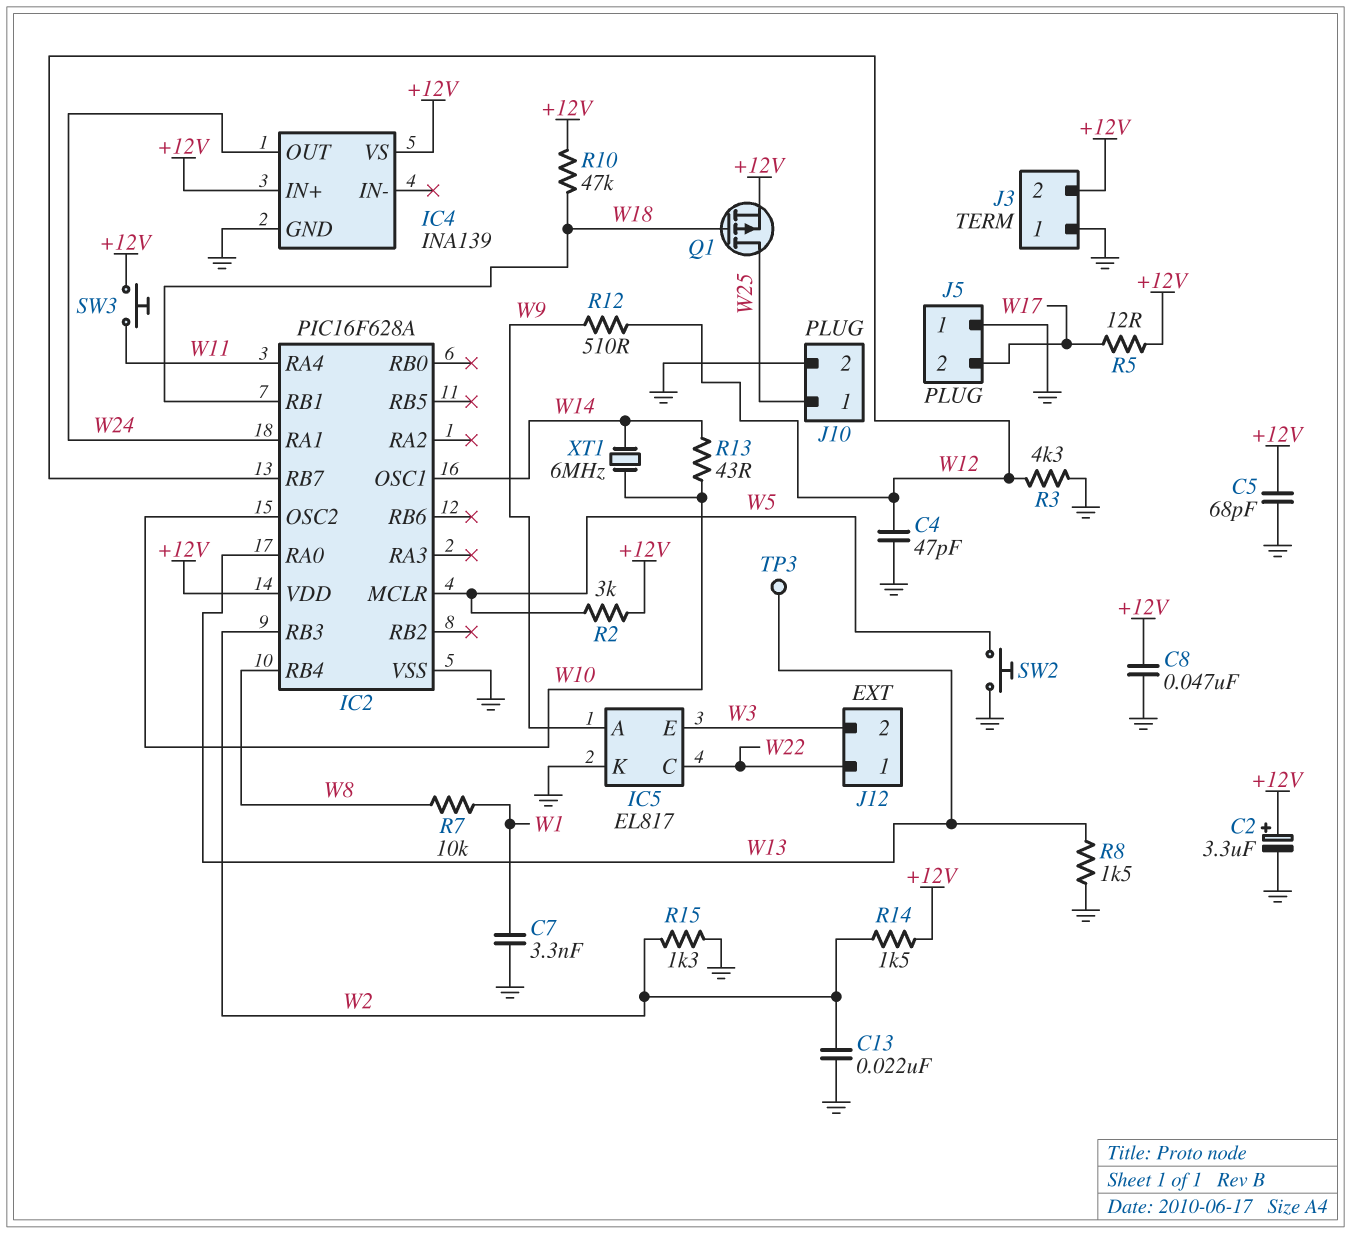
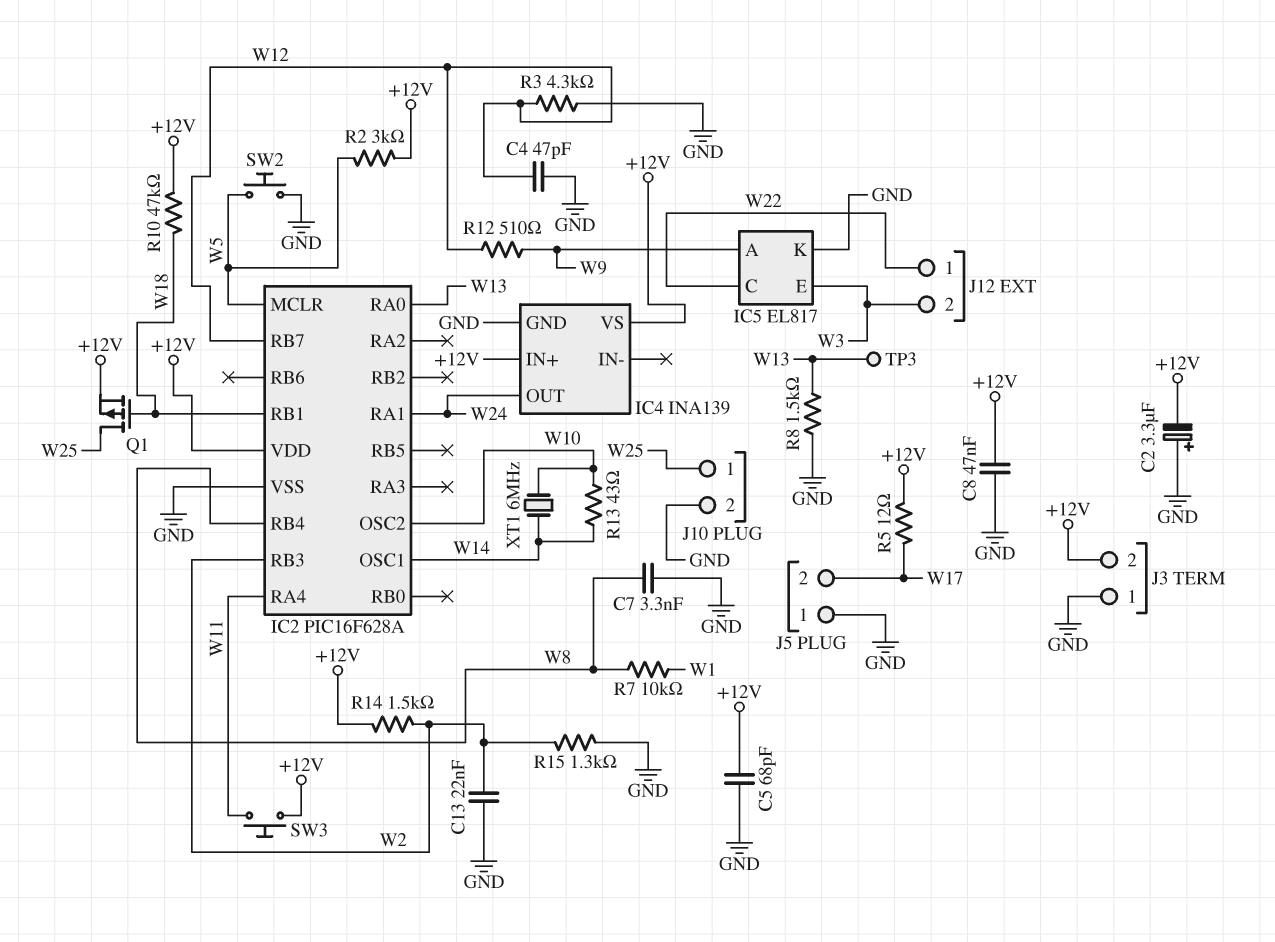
C2: 3.3uF (plus +12V, minus GND) -> 3.3uF (plus GND, minus +12V)
C7: 3.3nF (GND, W1) -> 3.3nF (GND, W8)

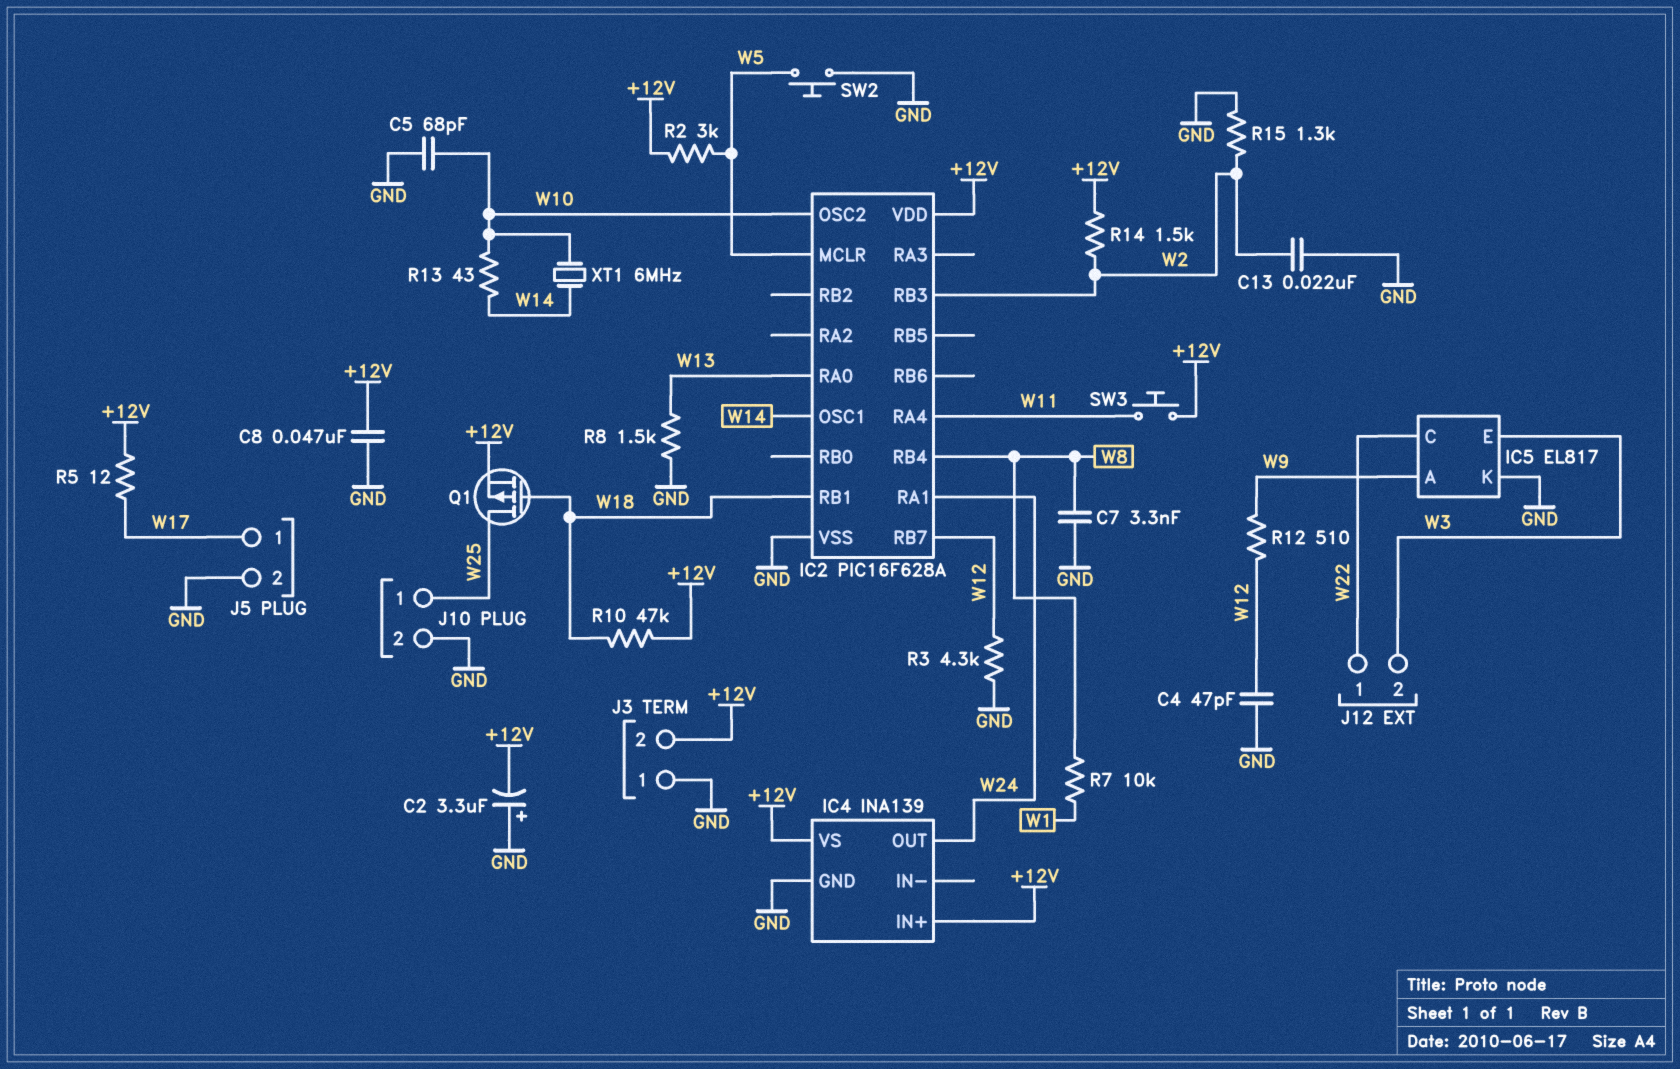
C5: 68pF (+12V, GND) -> 68pF (GND, W10)
J5 pin 1: GND -> W17
J5 pin 2: W17 -> GND
TP3: test point (W13) -> none

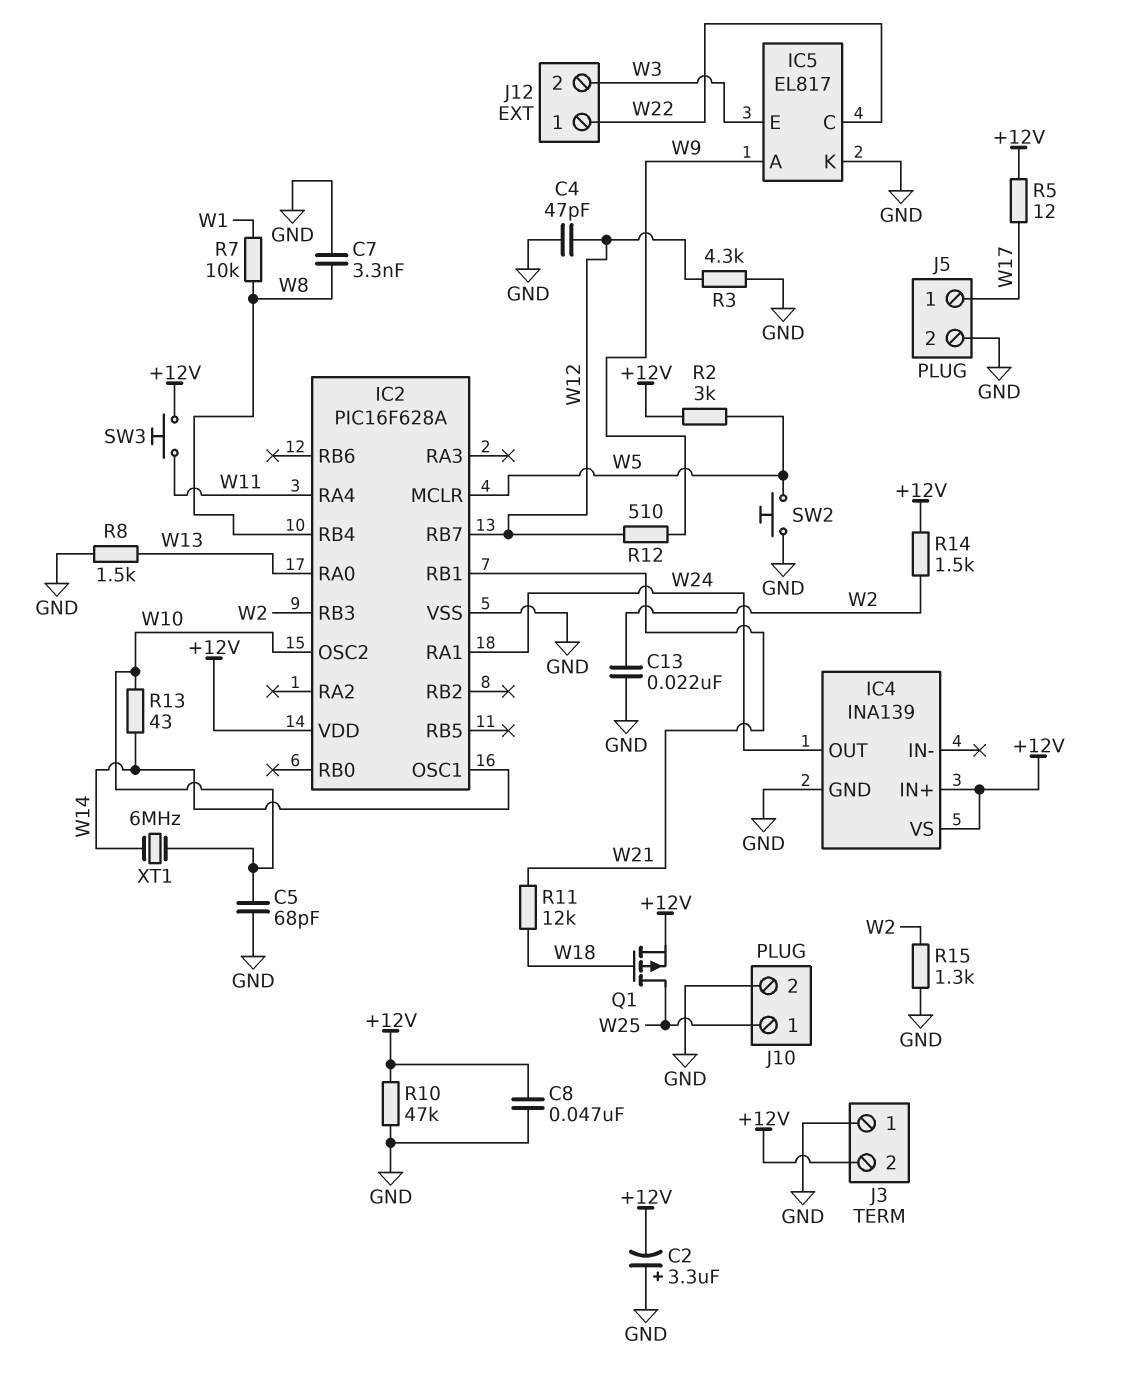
IC2 pin RB1: W18 -> W21
R10: 47k (+12V, W18) -> 47k (+12V, GND)
R11: none -> 12k (W18, W21)

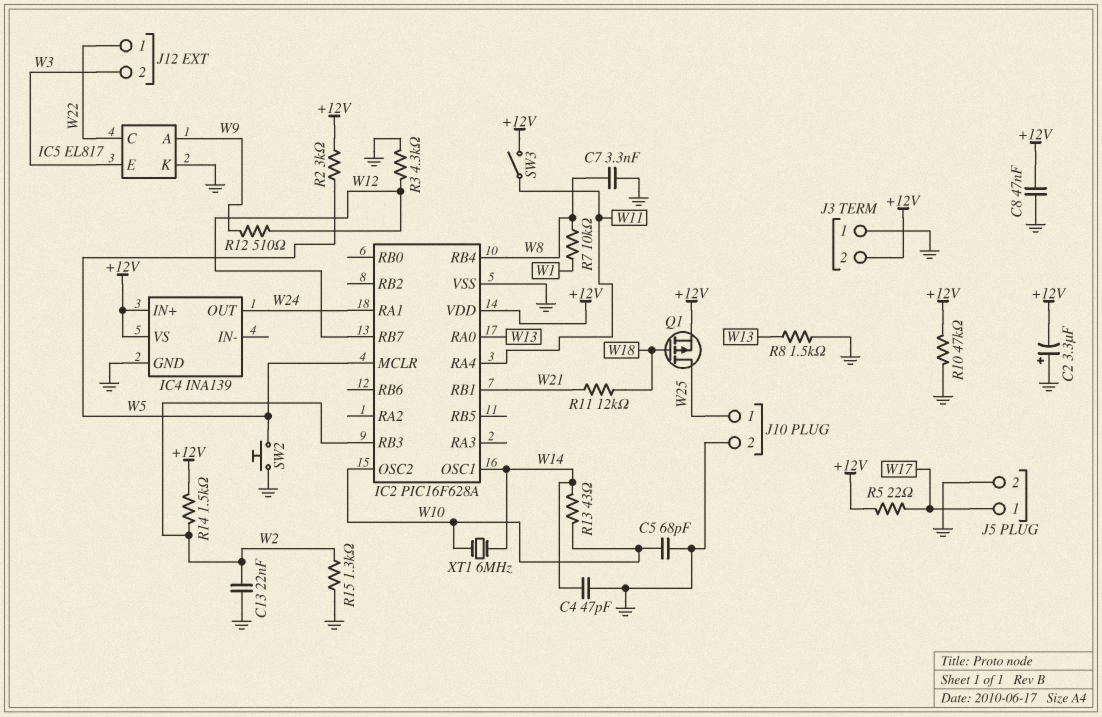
C4: 47pF (GND, W12) -> 47pF (GND, W14)
R5: 12 (+12V, W17) -> 22 (+12V, W17)
SW3: button (+12V, W11) -> switch (+12V, W11)

